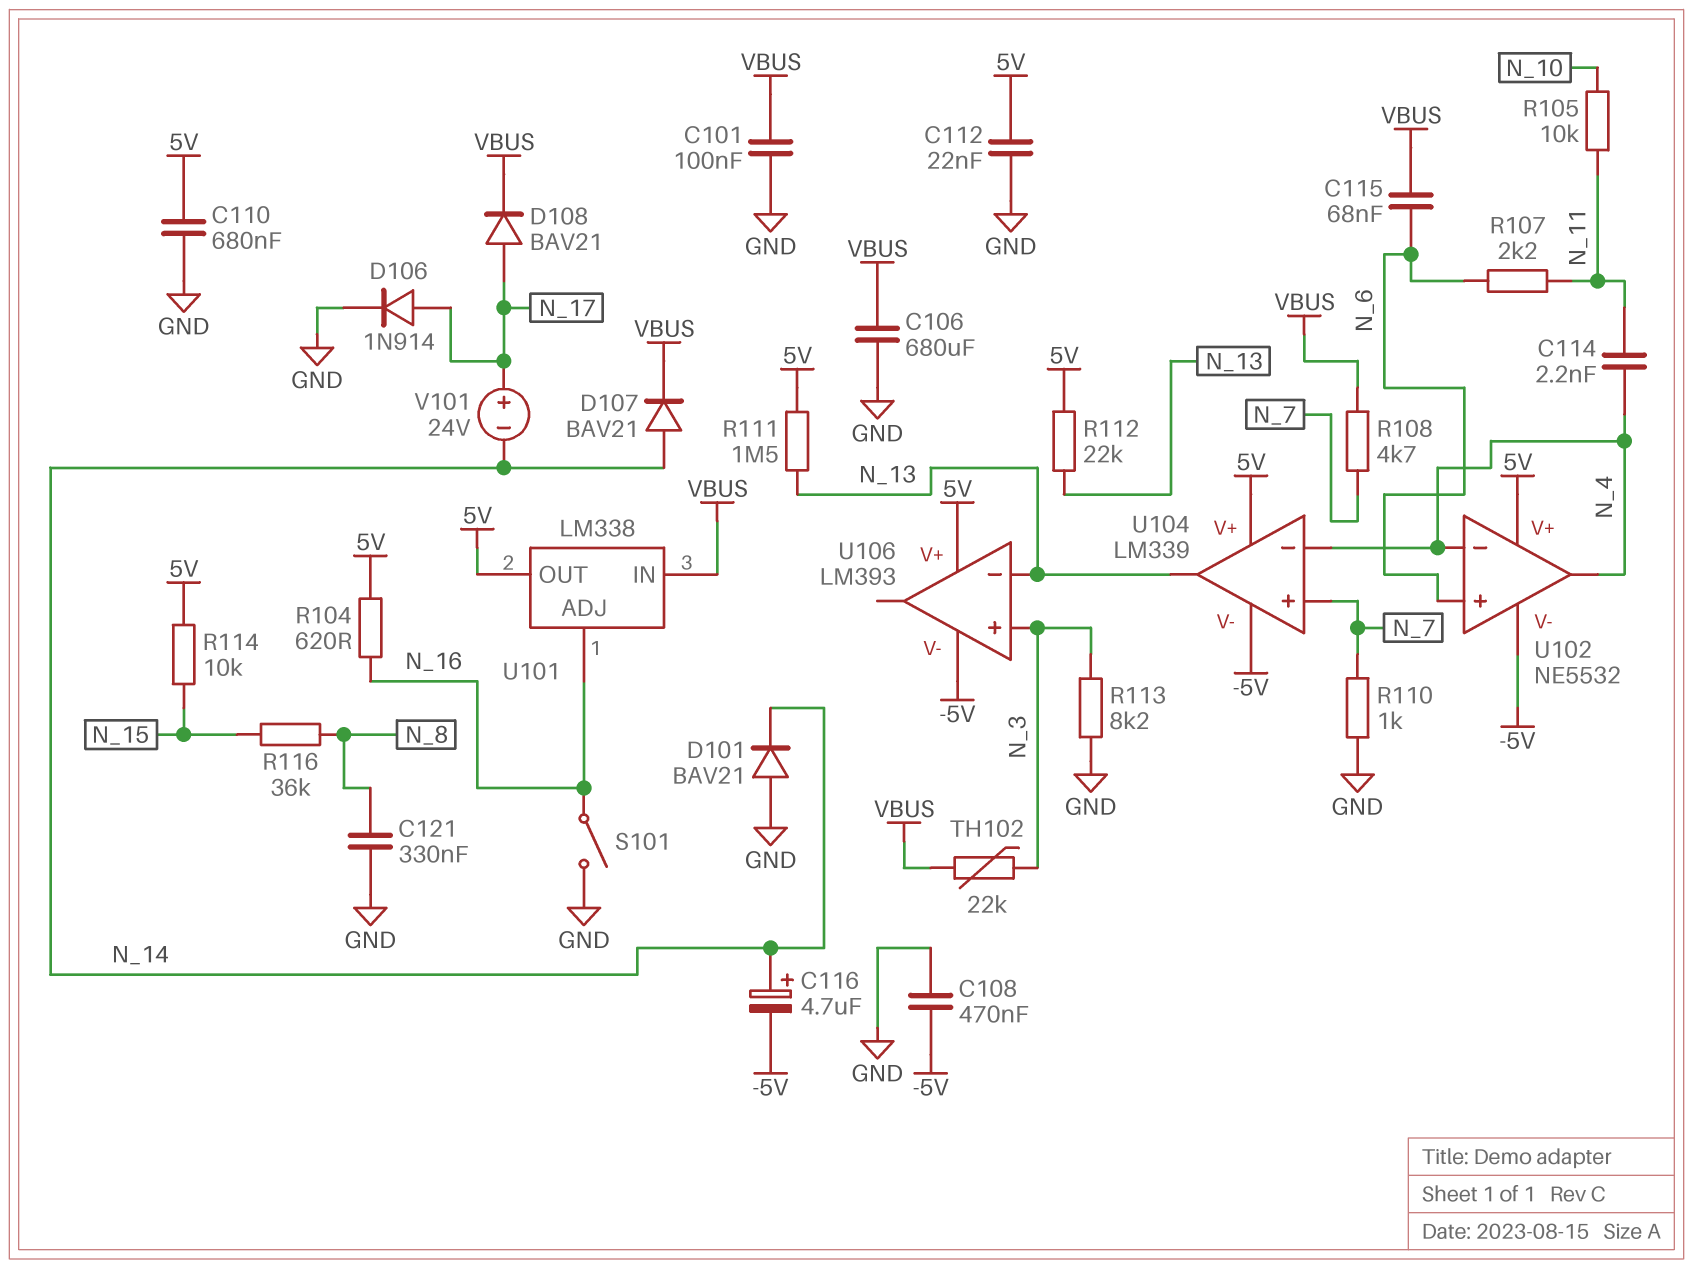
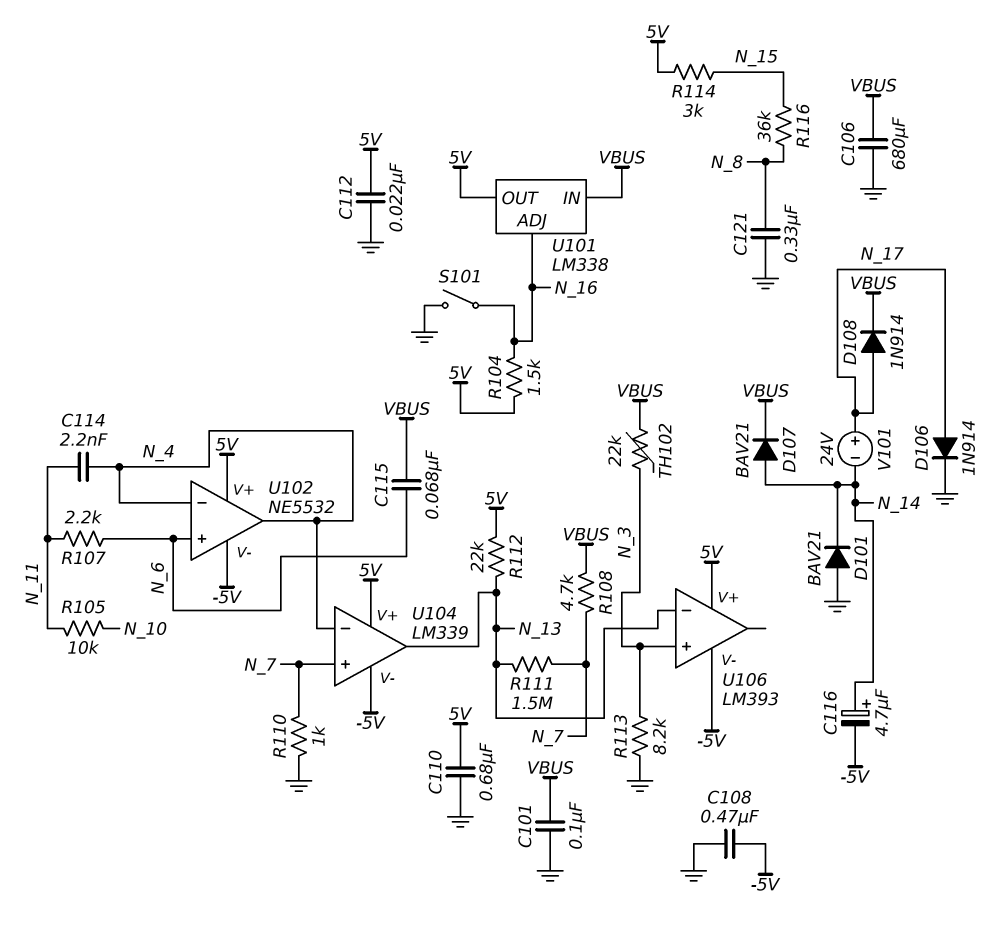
D108: diode BAV21 (A N_17, K VBUS) -> diode 1N914 (A N_17, K VBUS)
R104: 620 (5V, N_16) -> 1.5k (5V, N_16)
R111: 1.5M (5V, N_13) -> 1.5M (N_7, N_13)
R114: 10k (5V, N_15) -> 3k (5V, N_15)

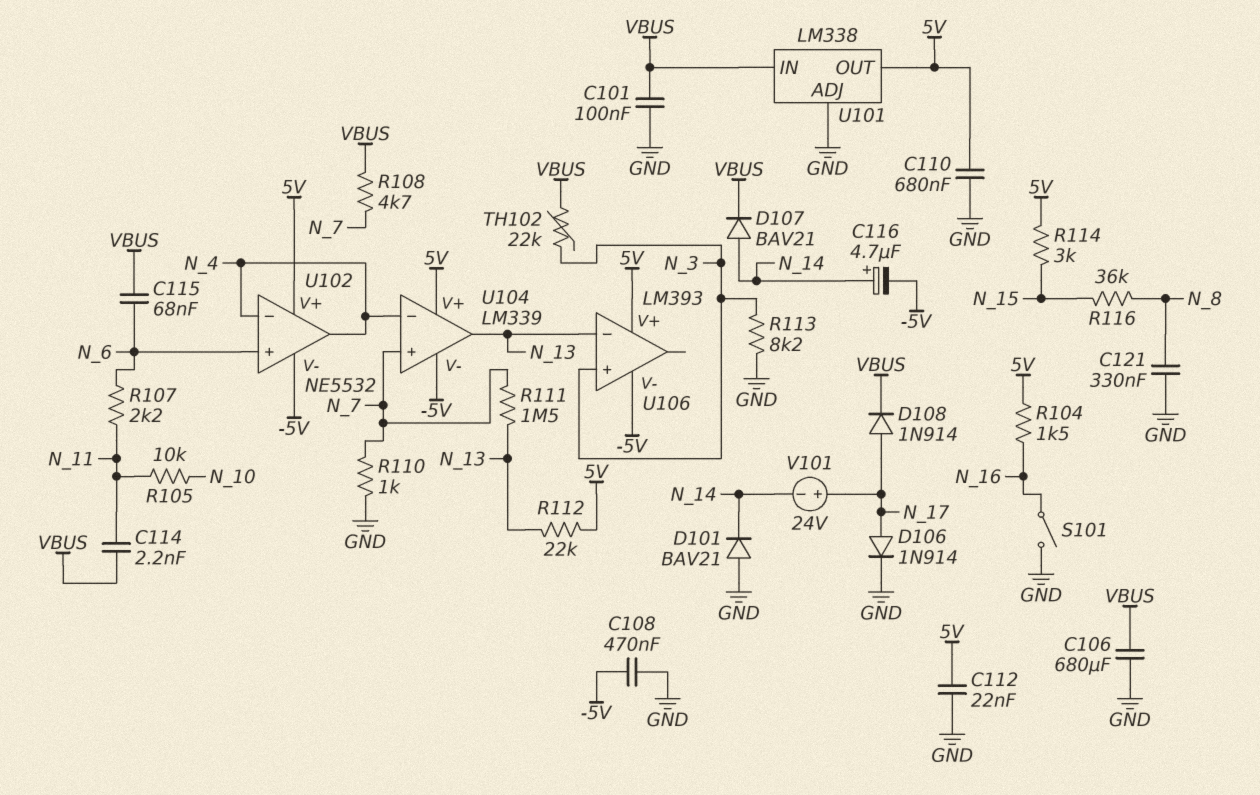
C114: 2.2nF (N_4, N_11) -> 2.2nF (N_11, VBUS)
U101 pin ADJ: N_16 -> GND

